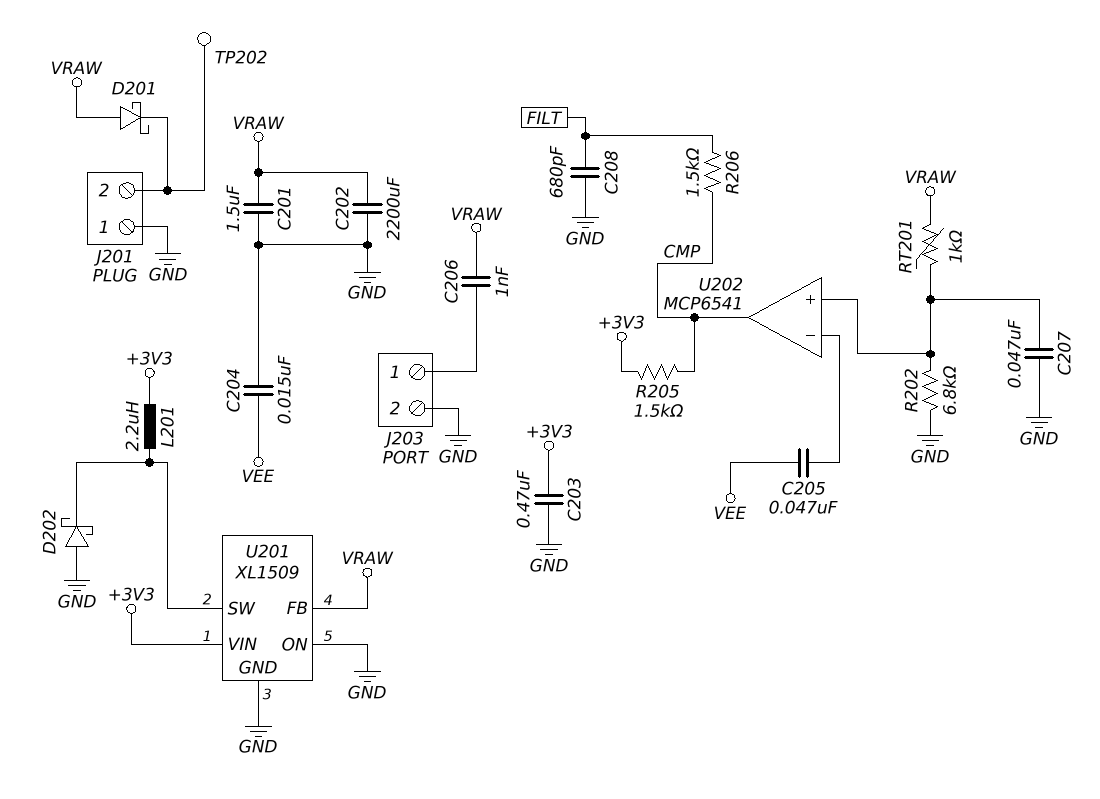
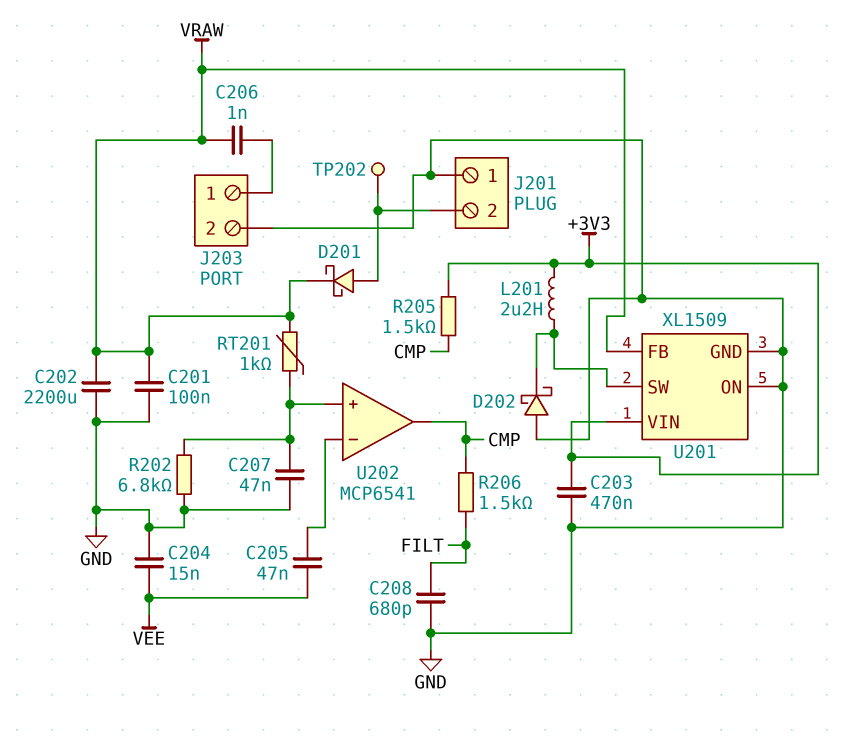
C201: 1.5uF (GND, VRAW) -> 100nF (GND, VRAW)
D201: schottky (A VRAW, K J201/2) -> schottky (A J201/2, K VRAW)

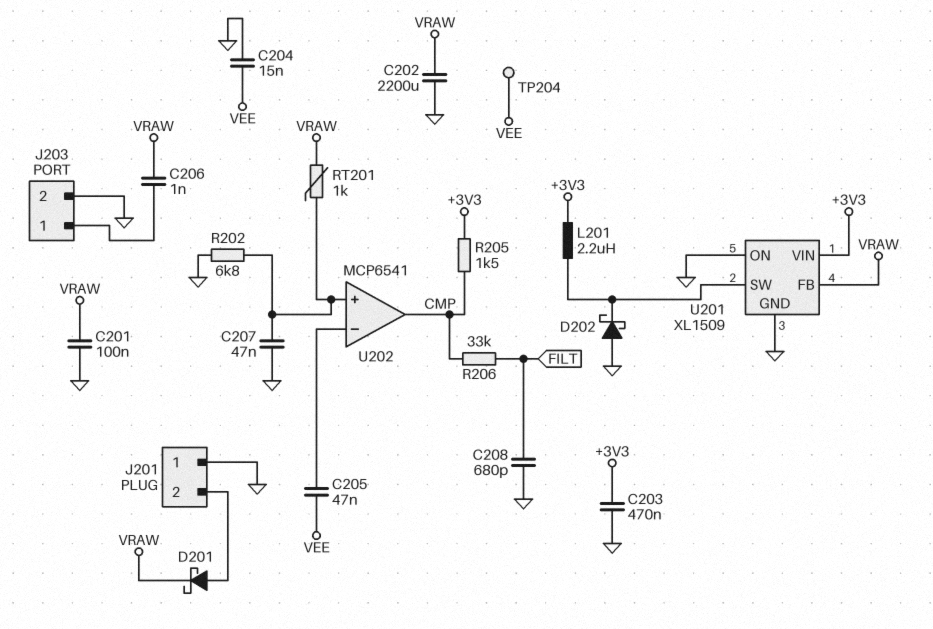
R206: 1.5k (CMP, FILT) -> 33k (CMP, FILT)
TP202: test point (J201/2) -> none
TP204: none -> test point (VEE)

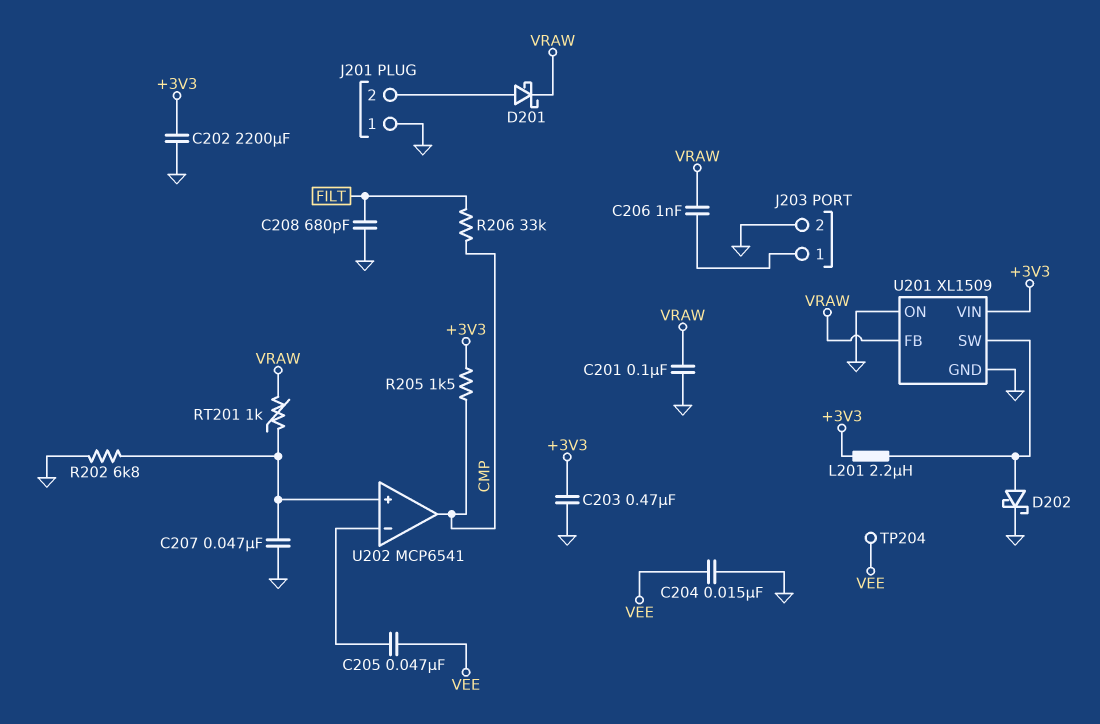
C202: 2200uF (GND, VRAW) -> 2200uF (+3V3, GND)
D202: schottky (A GND, K U201/SW) -> schottky (A U201/SW, K GND)

